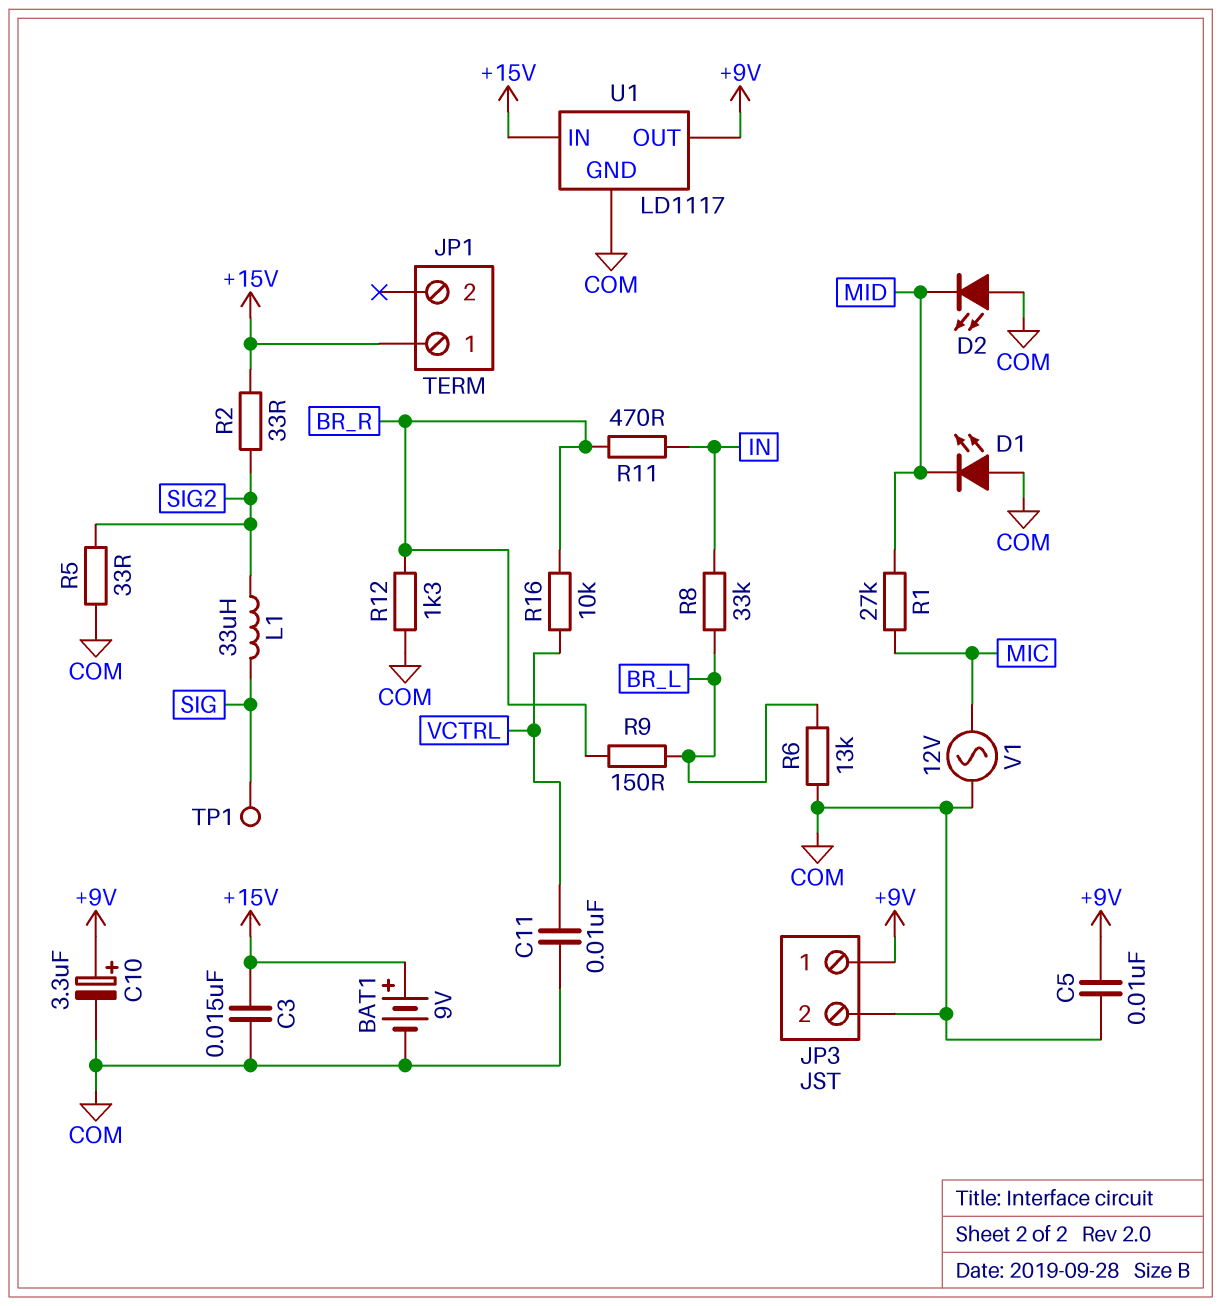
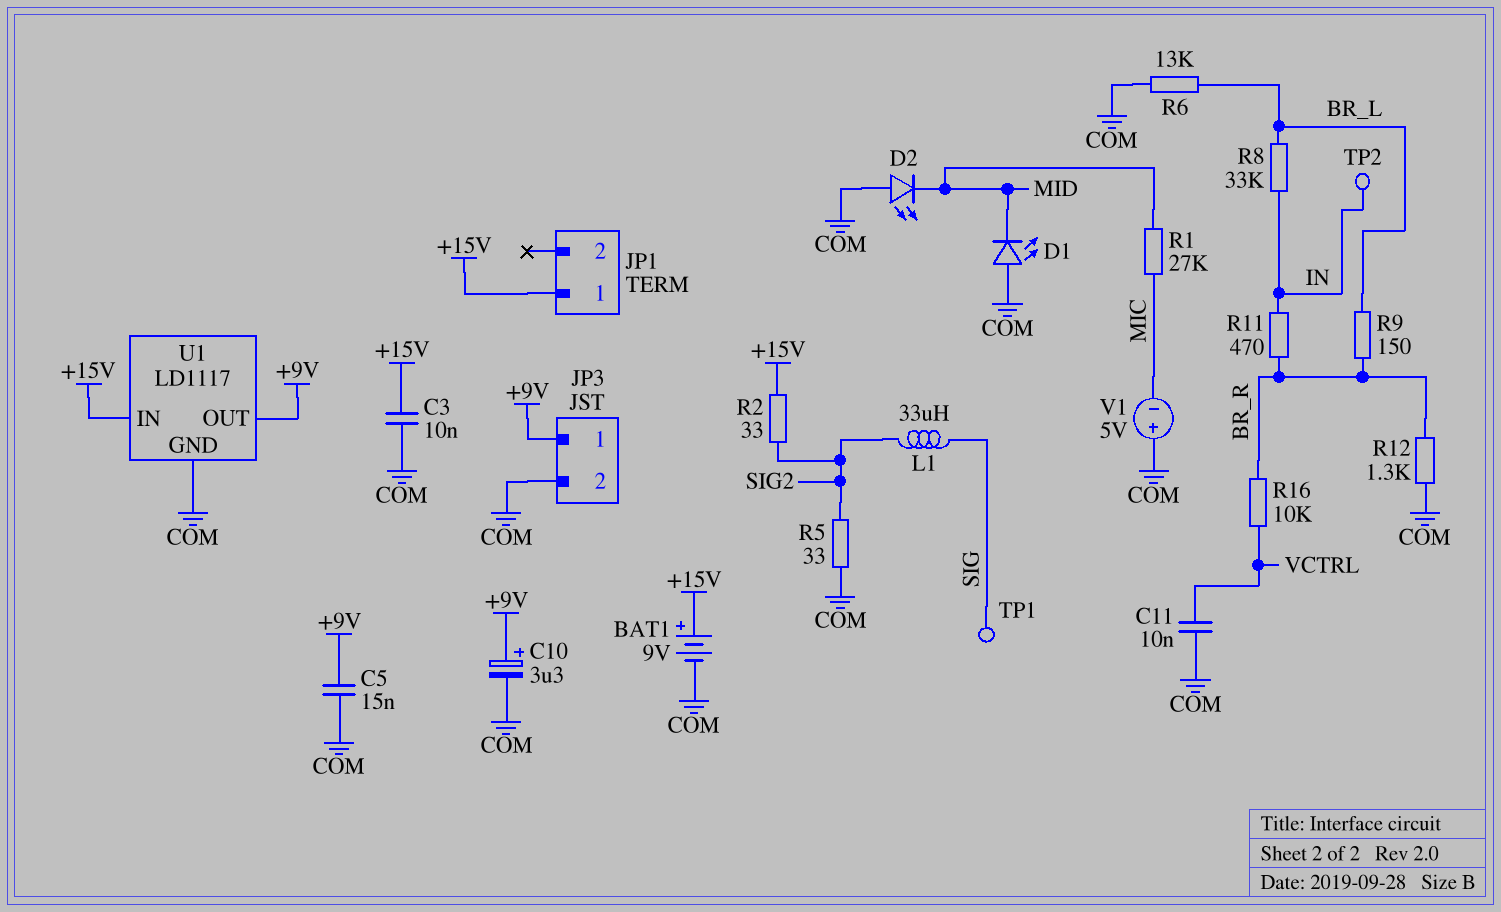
C3: 15nF (+15V, COM) -> 10nF (+15V, COM)
C5: 10nF (+9V, COM) -> 15nF (+9V, COM)
TP2: none -> test point (IN)
V1: AC 12V (COM, MIC) -> 5V (plus COM, minus MIC)

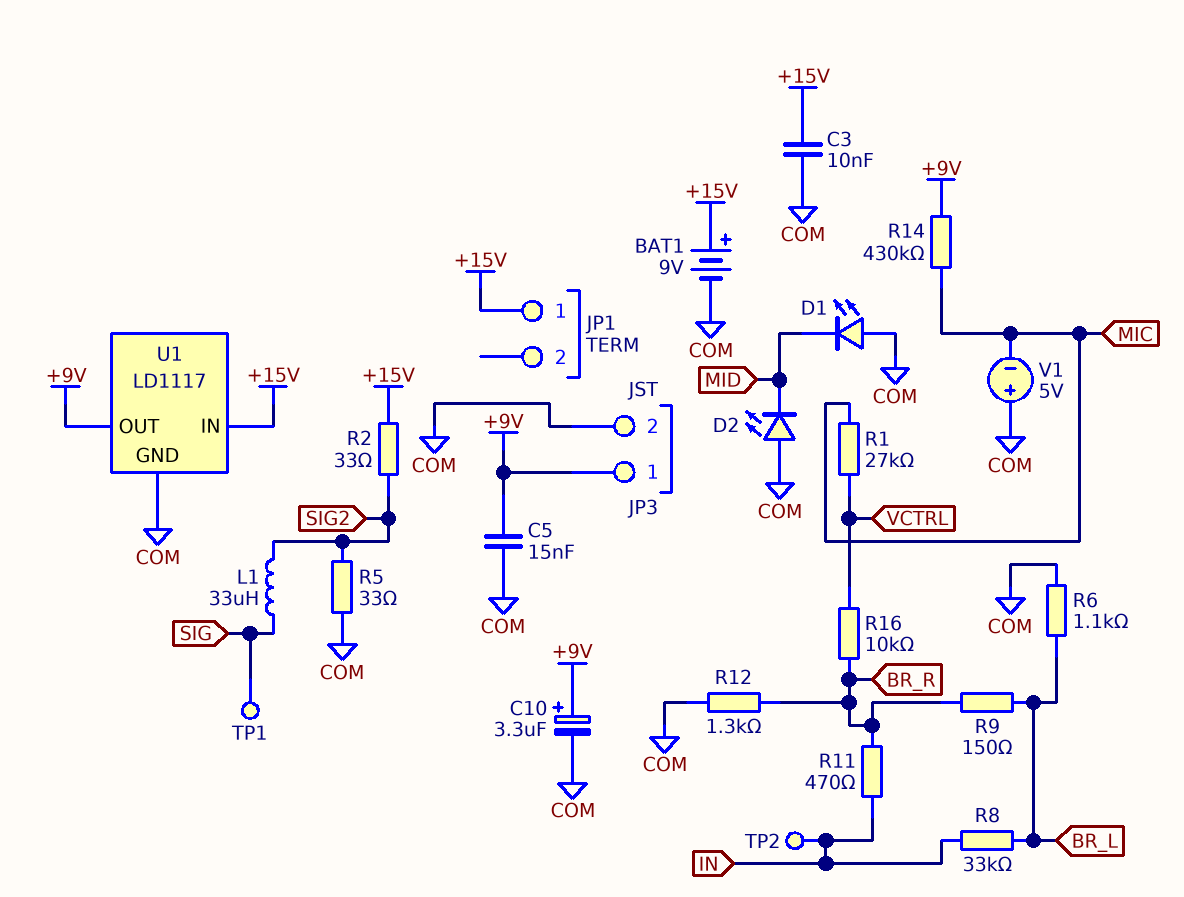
C11: 10nF (COM, VCTRL) -> none
R1: 27k (MIC, MID) -> 27k (MIC, VCTRL)
R6: 13k (BR_L, COM) -> 1.1k (BR_L, COM)
R14: none -> 430k (+9V, MIC)

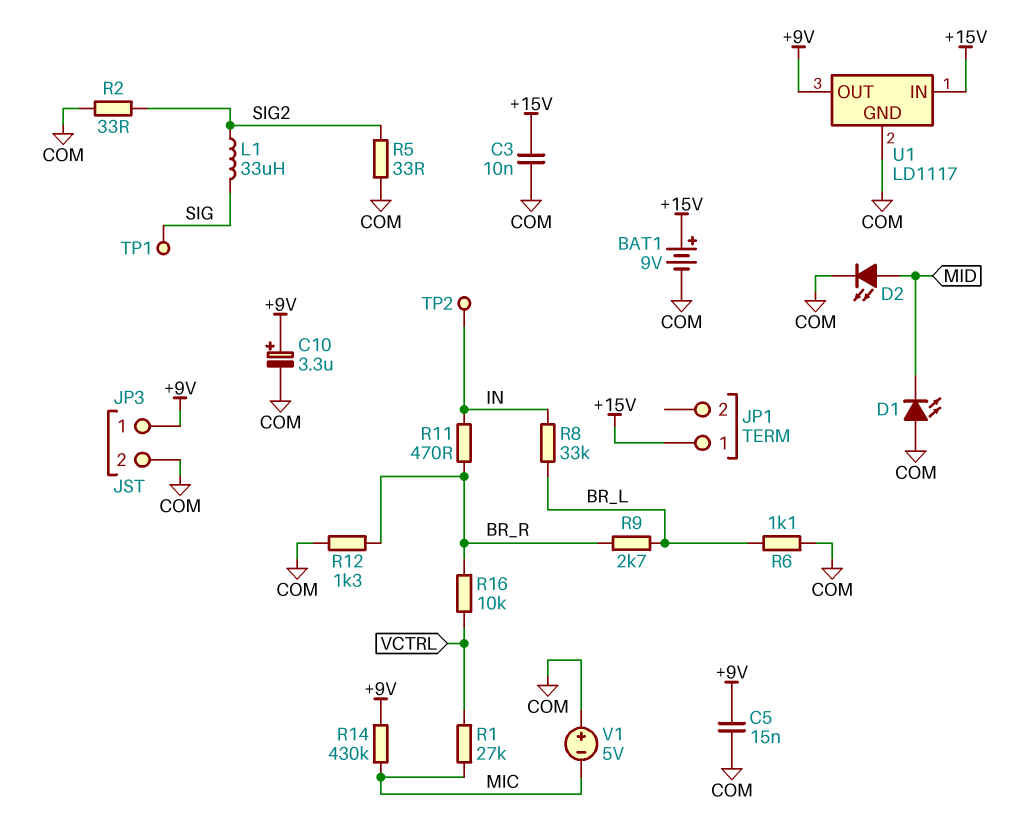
D2: LED (A COM, K MID) -> LED (A MID, K COM)
R2: 33 (+15V, SIG2) -> 33 (COM, SIG2)
R9: 150 (BR_L, BR_R) -> 2.7k (BR_L, BR_R)

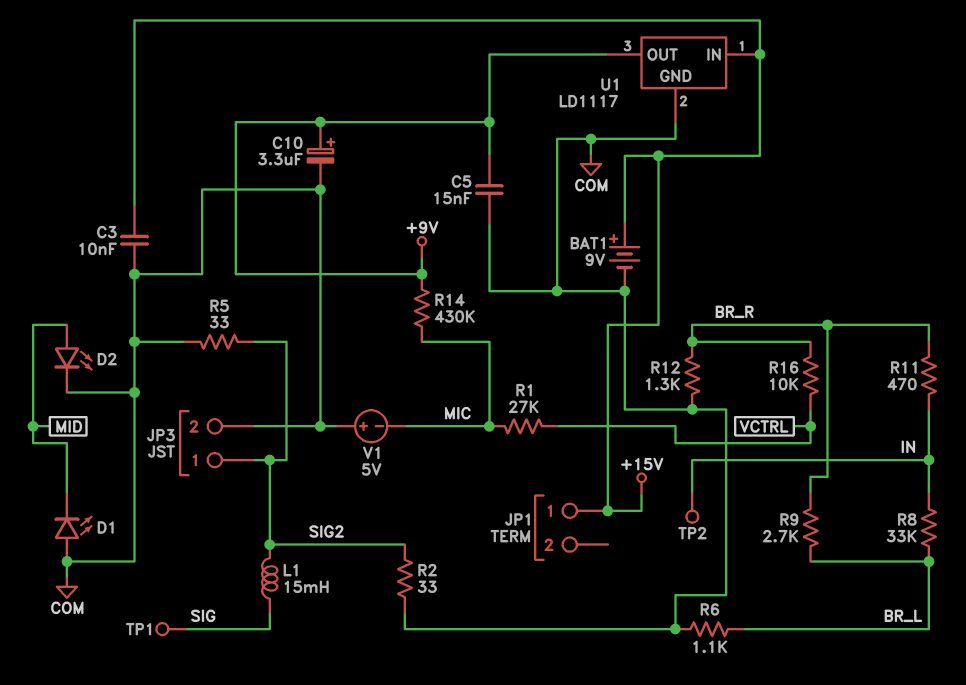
JP3 pin 1: +9V -> SIG2
L1: 33uH (SIG, SIG2) -> 15mH (SIG, SIG2)

